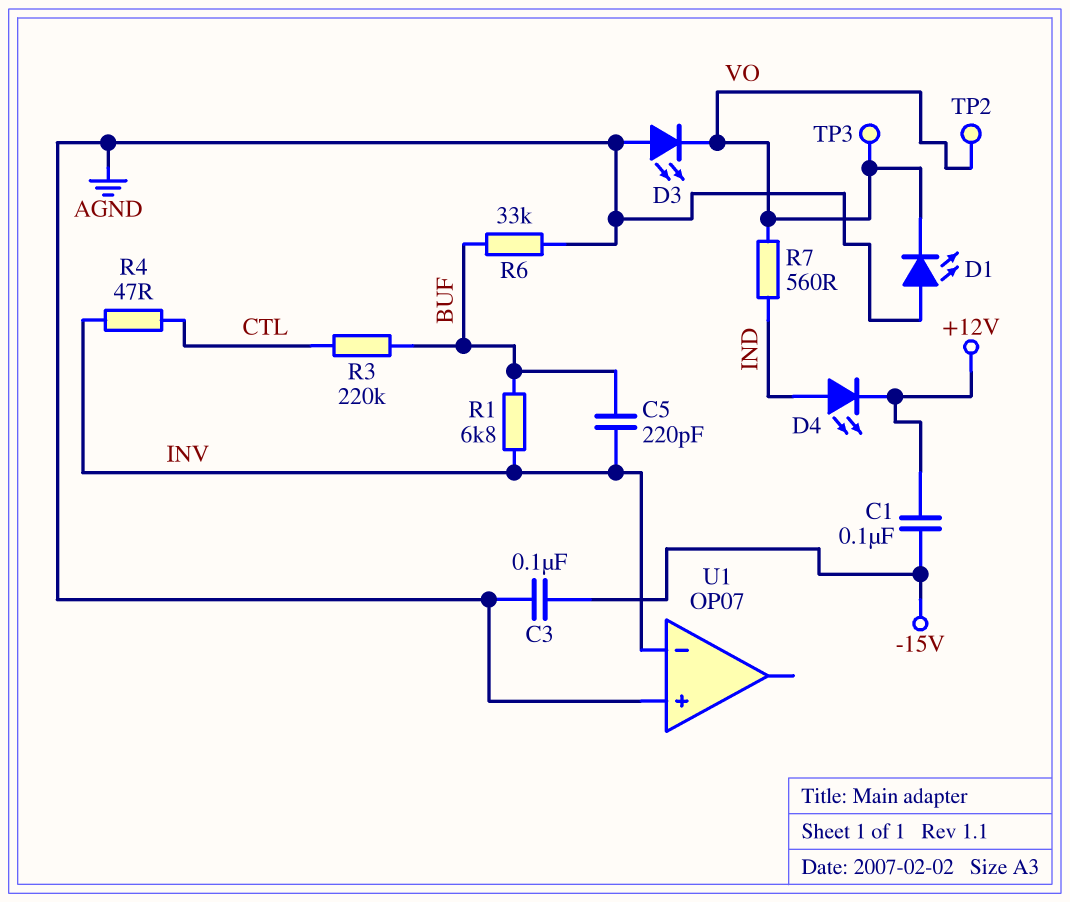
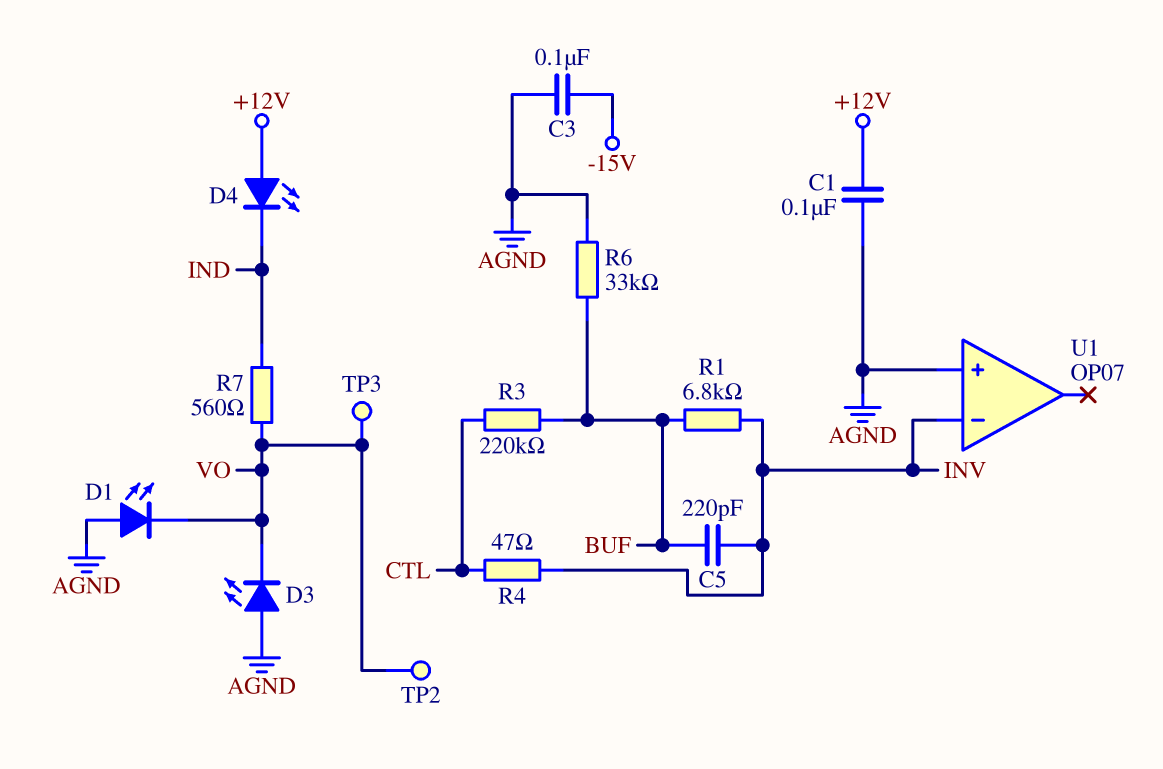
C1: 100nF (+12V, -15V) -> 100nF (+12V, AGND)
D4: LED (A IND, K +12V) -> LED (A +12V, K IND)

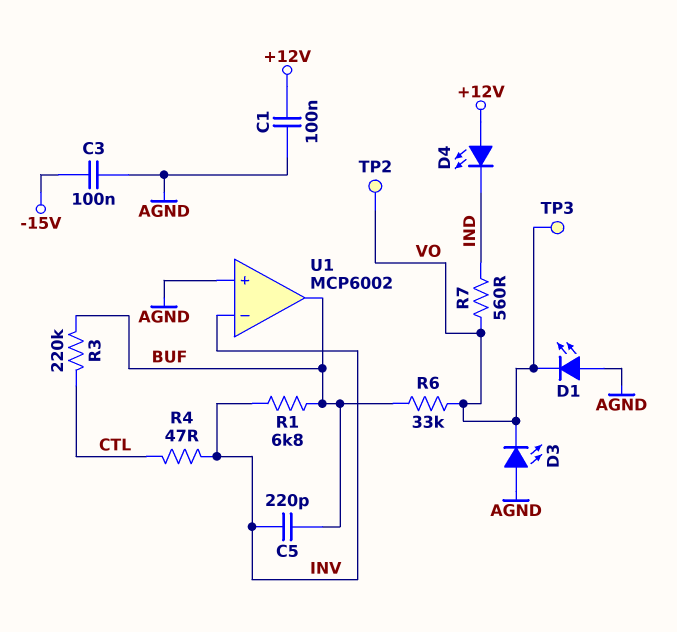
R6: 33k (AGND, BUF) -> 33k (BUF, VO)
U1: OP07 -> MCP6002
U1 pin out: none -> BUF

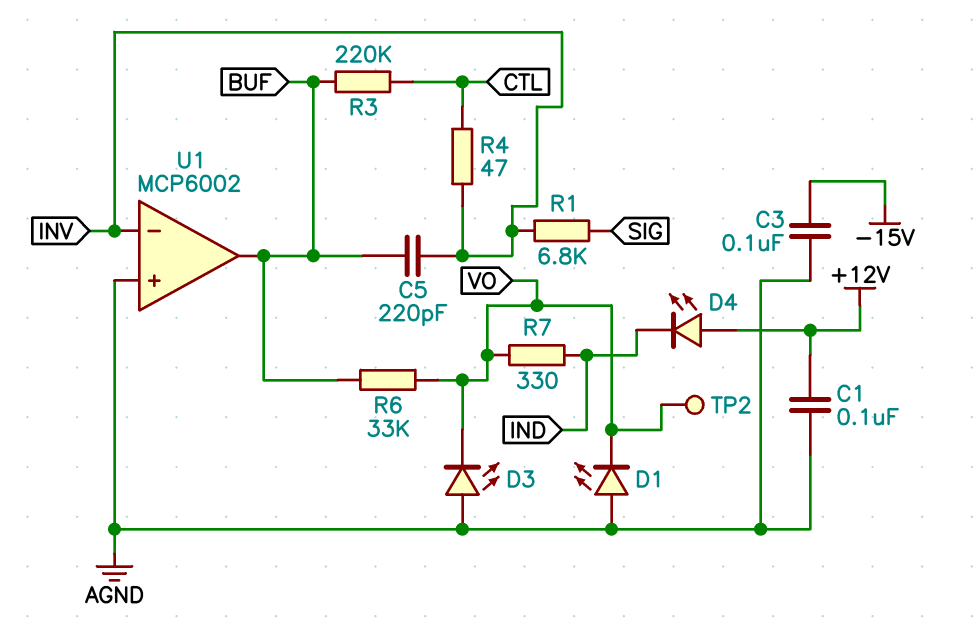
R1: 6.8k (BUF, INV) -> 6.8k (INV, SIG)
R7: 560 (IND, VO) -> 330 (IND, VO)
TP3: test point (VO) -> none

